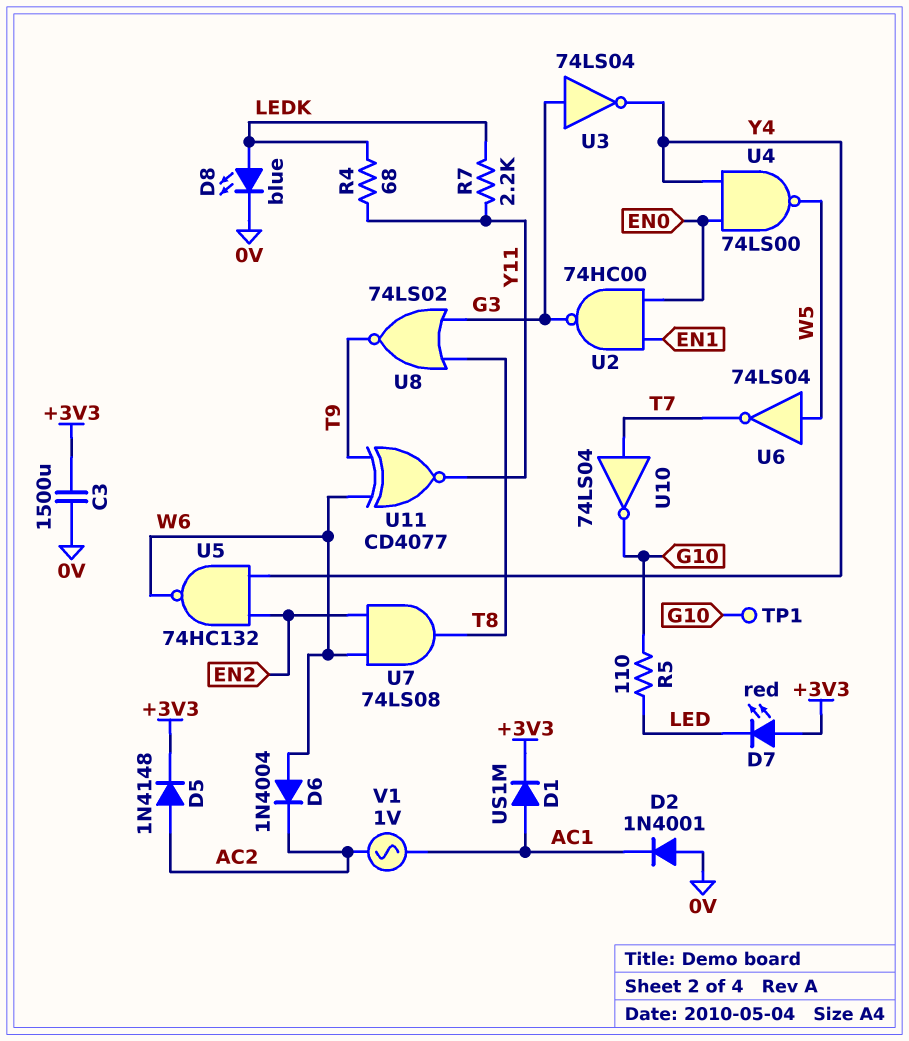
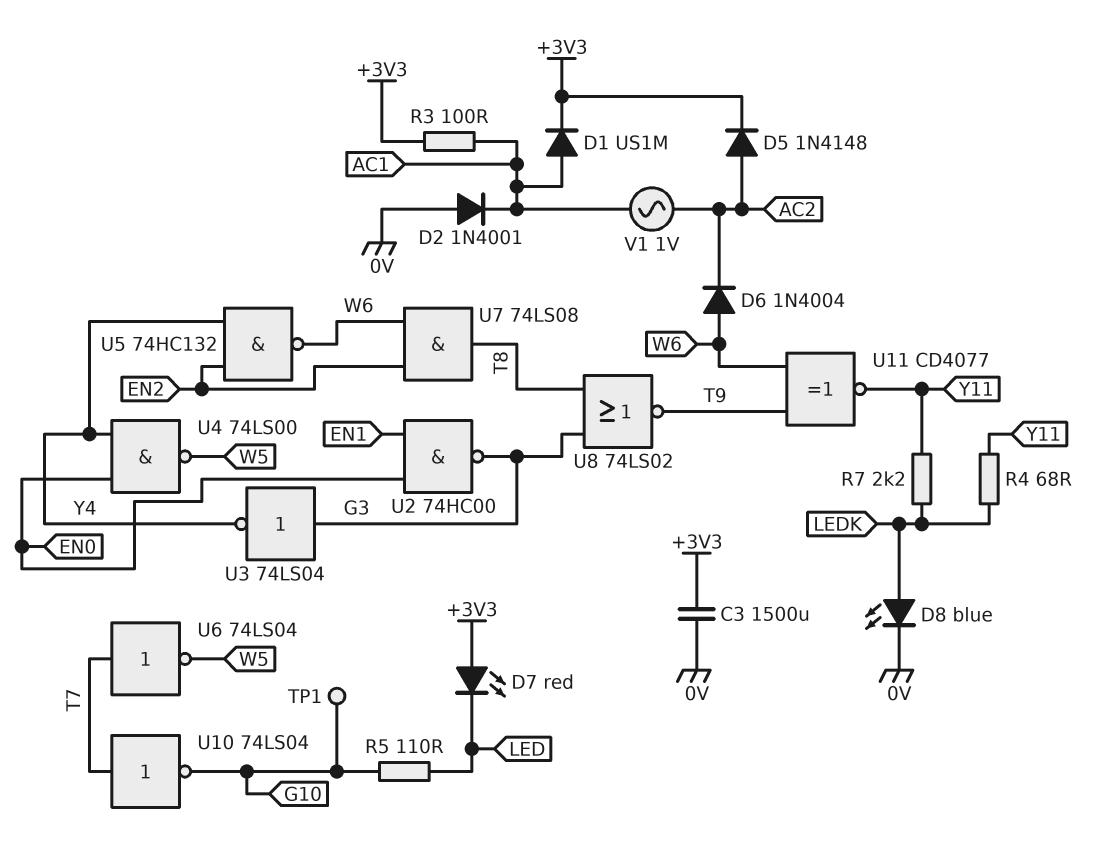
R3: none -> 100 (+3V3, AC1)
U6: NOT 74LS04 (in W5, out T7) -> NOT 74LS04 (in T7, out W5)

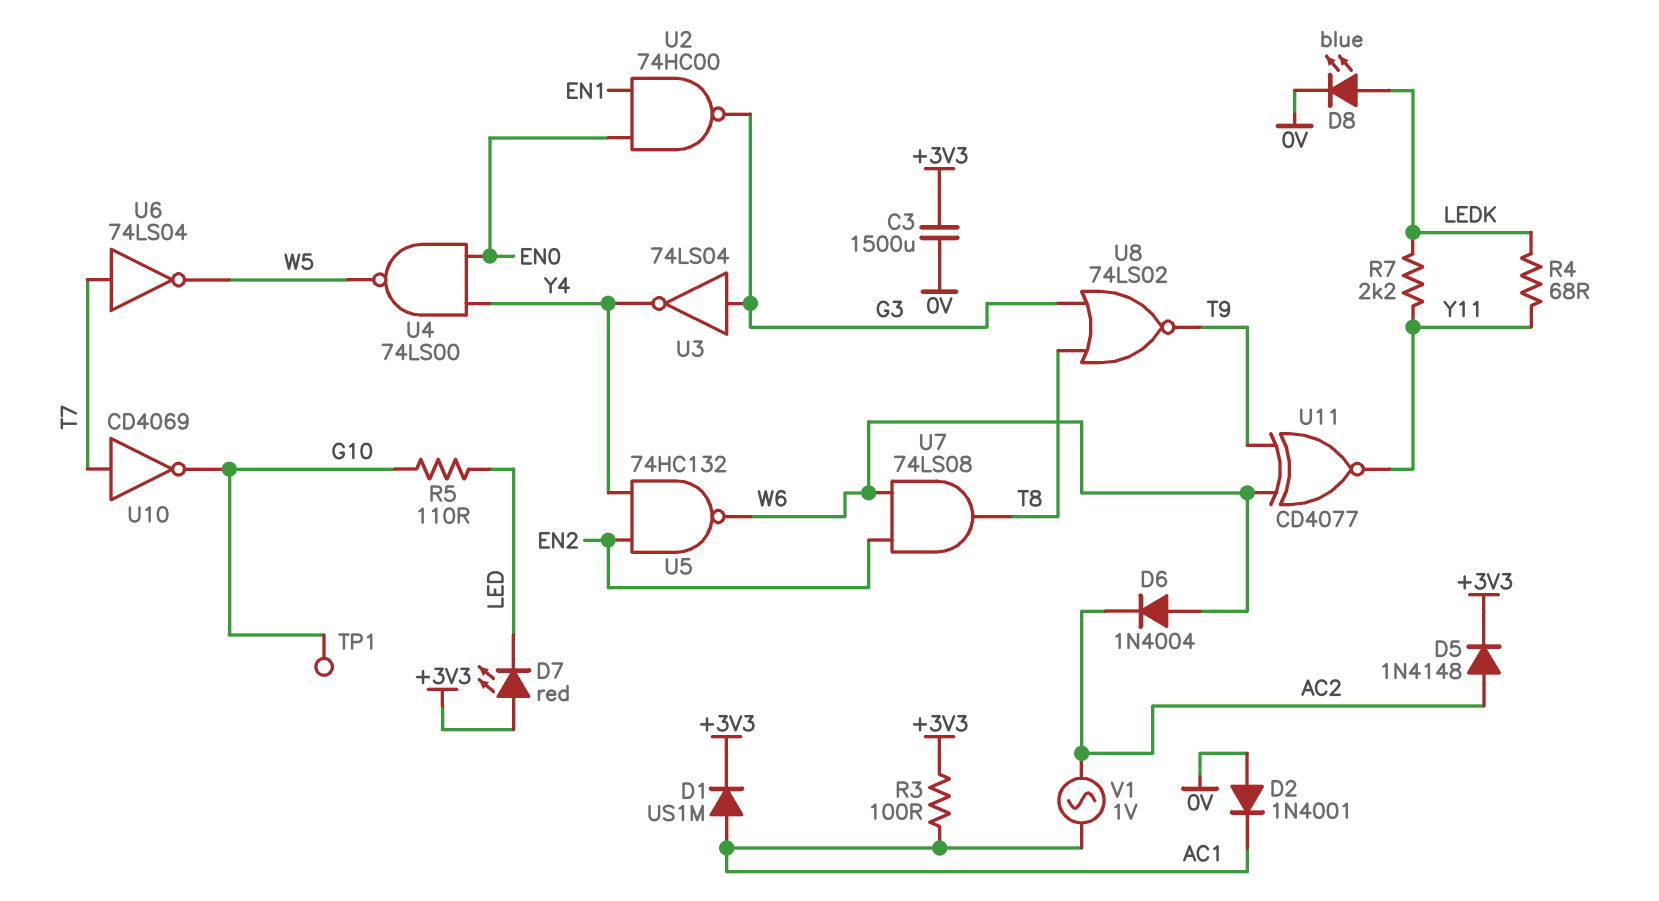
U10: NOT 74LS04 (in T7, out G10) -> NOT CD4069 (in T7, out G10)

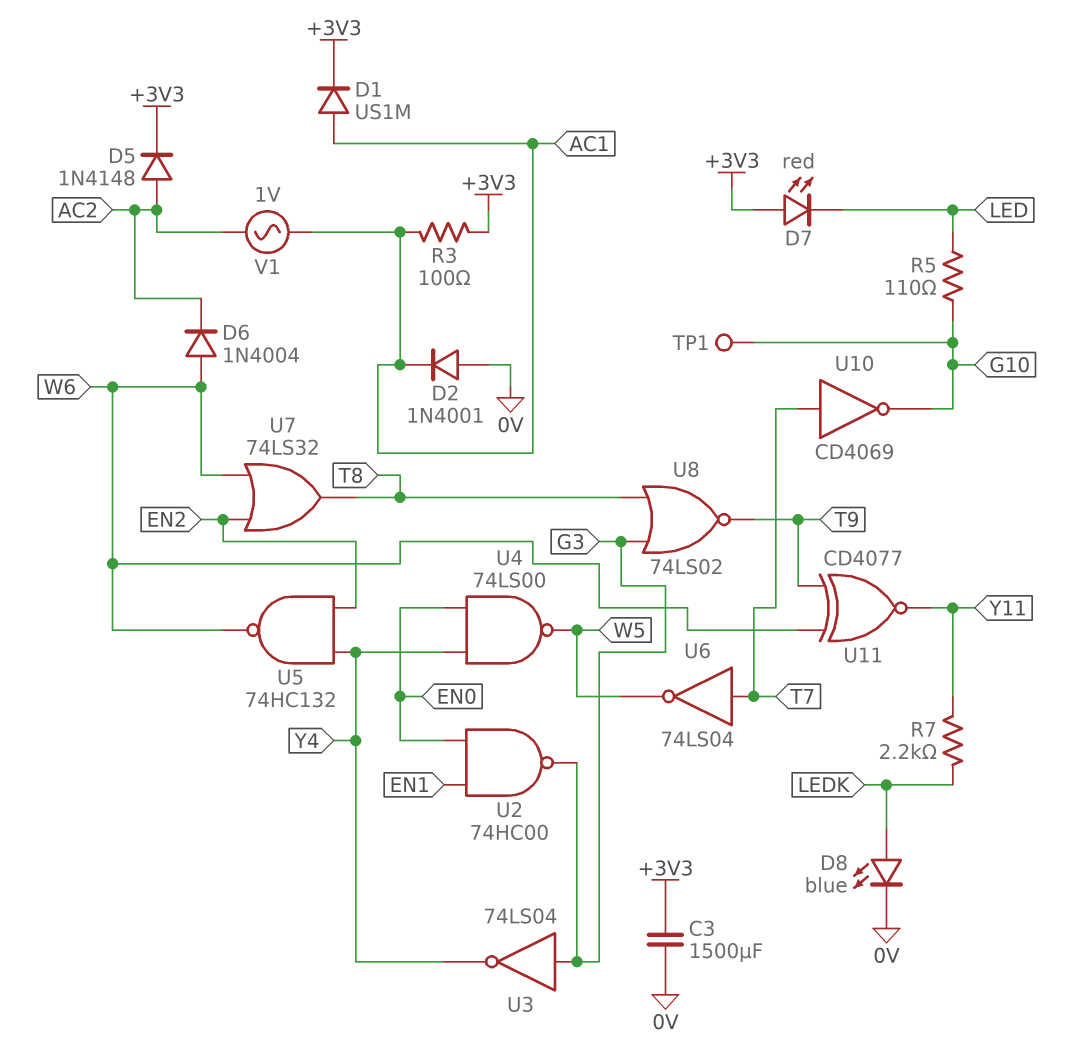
R4: 68 (LEDK, Y11) -> none
U7: AND 74LS08 (in EN2, in W6, out T8) -> OR 74LS32 (in EN2, in W6, out T8)

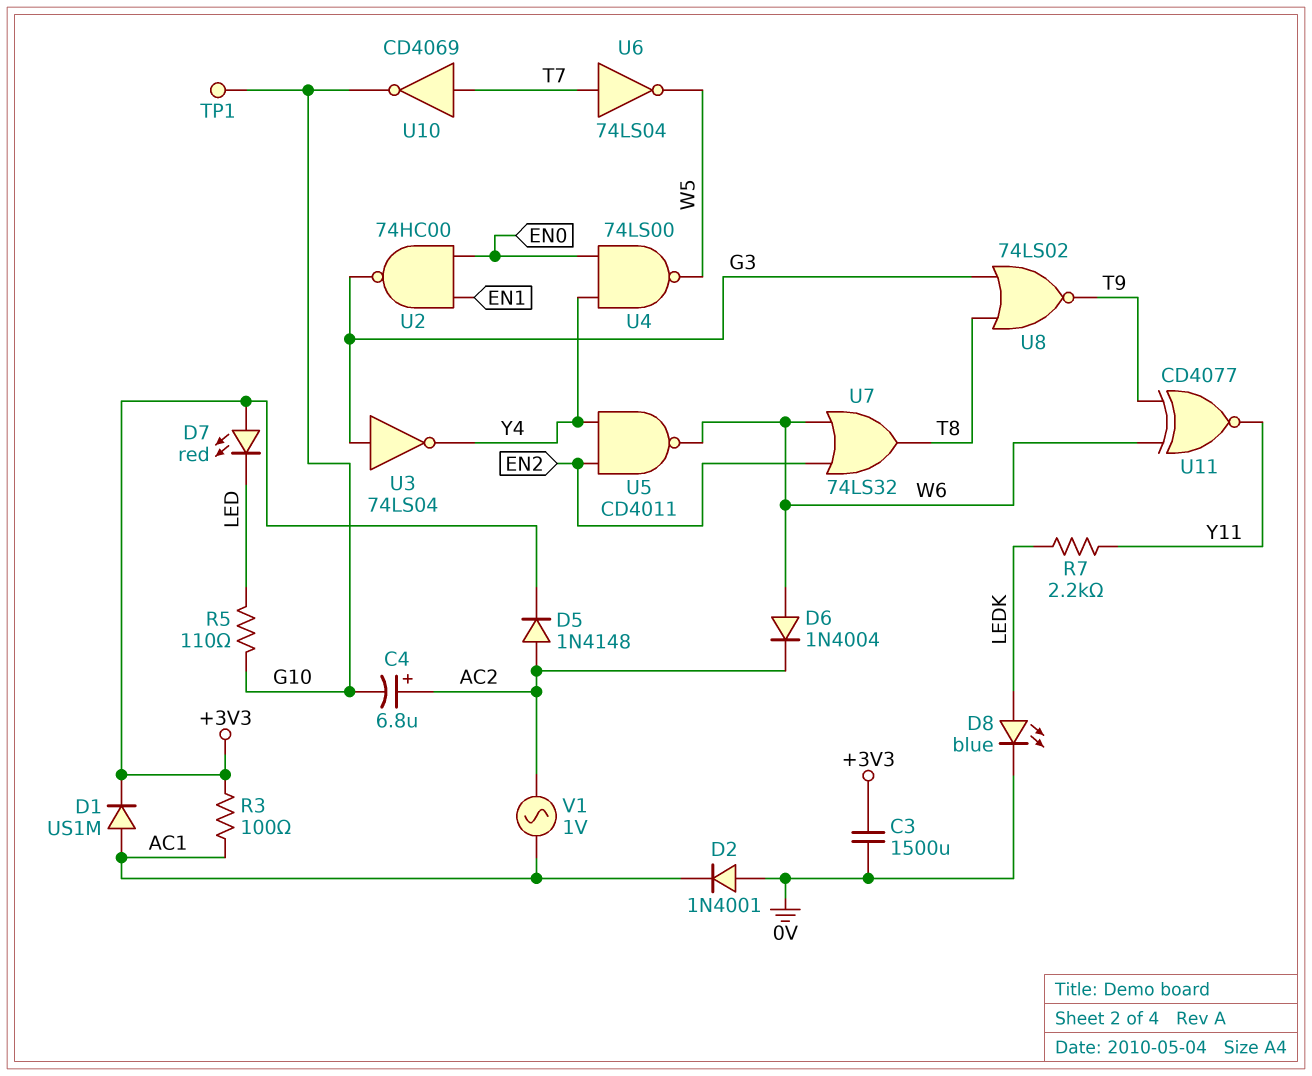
C4: none -> 6.8uF (plus AC2, minus G10)
U5: NAND 74HC132 (in EN2, in Y4, out W6) -> NAND CD4011 (in EN2, in Y4, out W6)

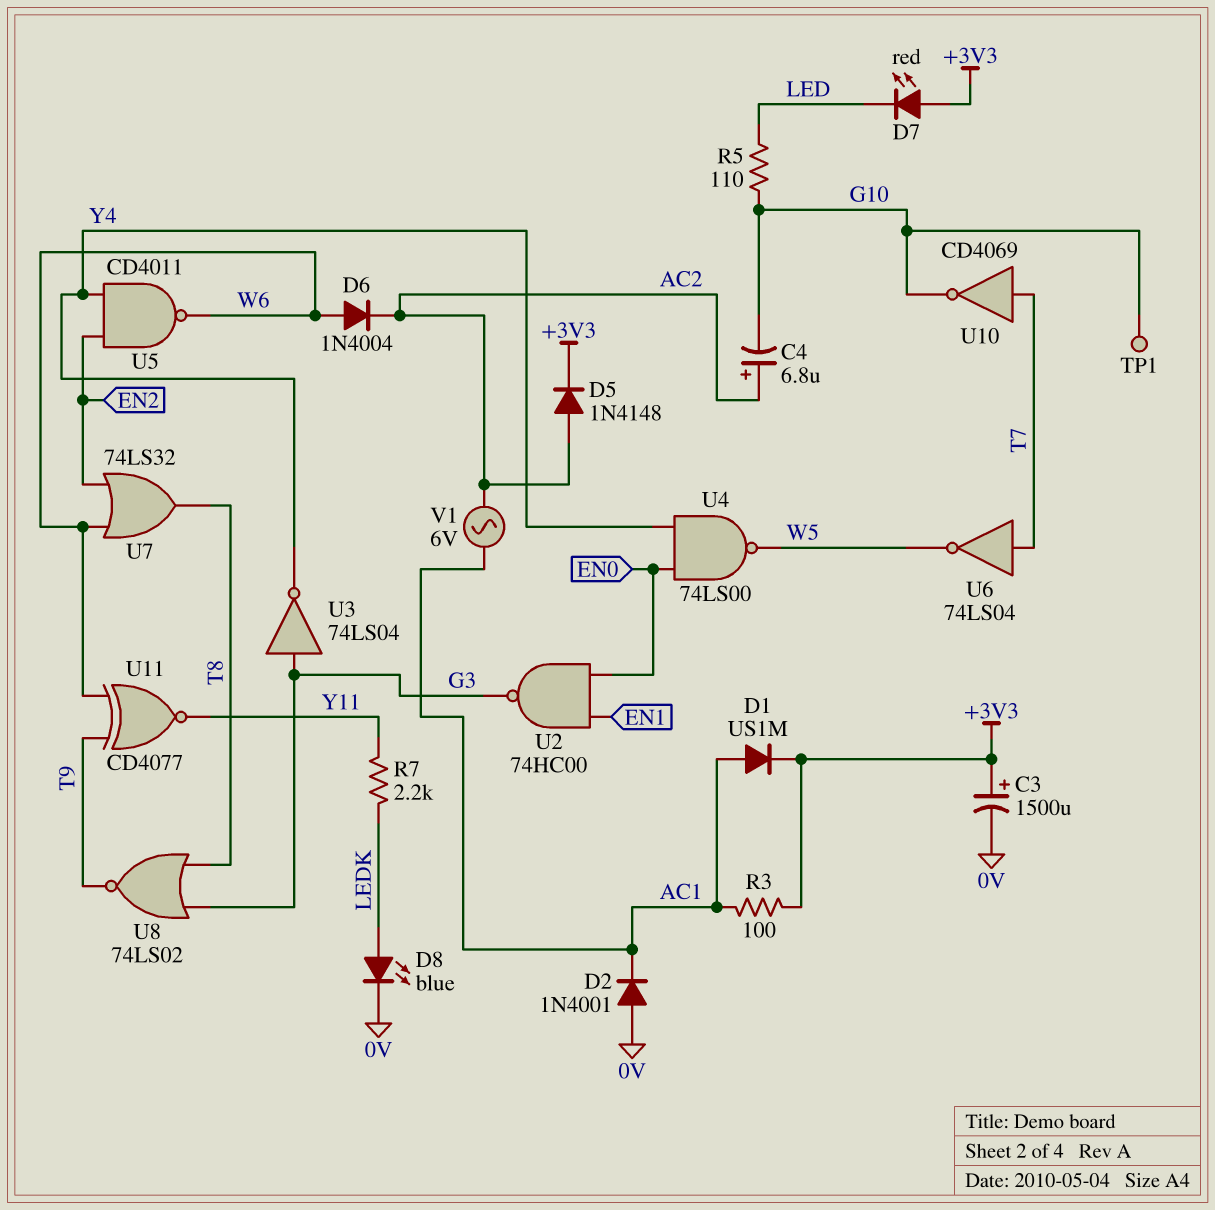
C3: 1500uF (+3V3, 0V) -> 1500uF (plus +3V3, minus 0V)
V1: AC 1V (AC1, AC2) -> AC 6V (AC1, AC2)

